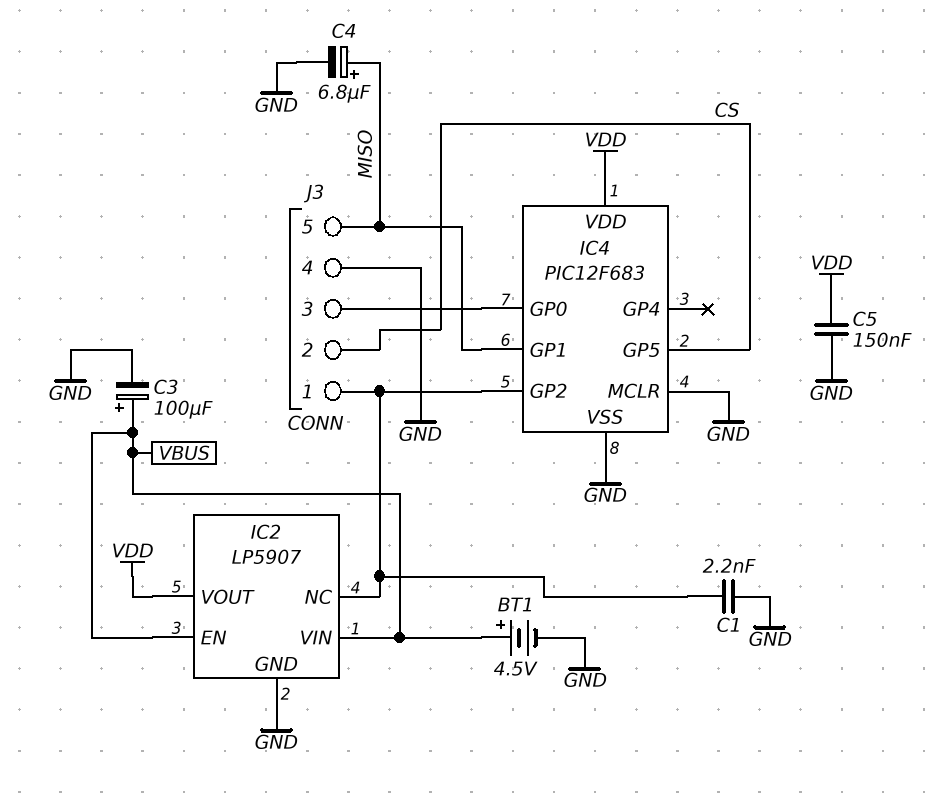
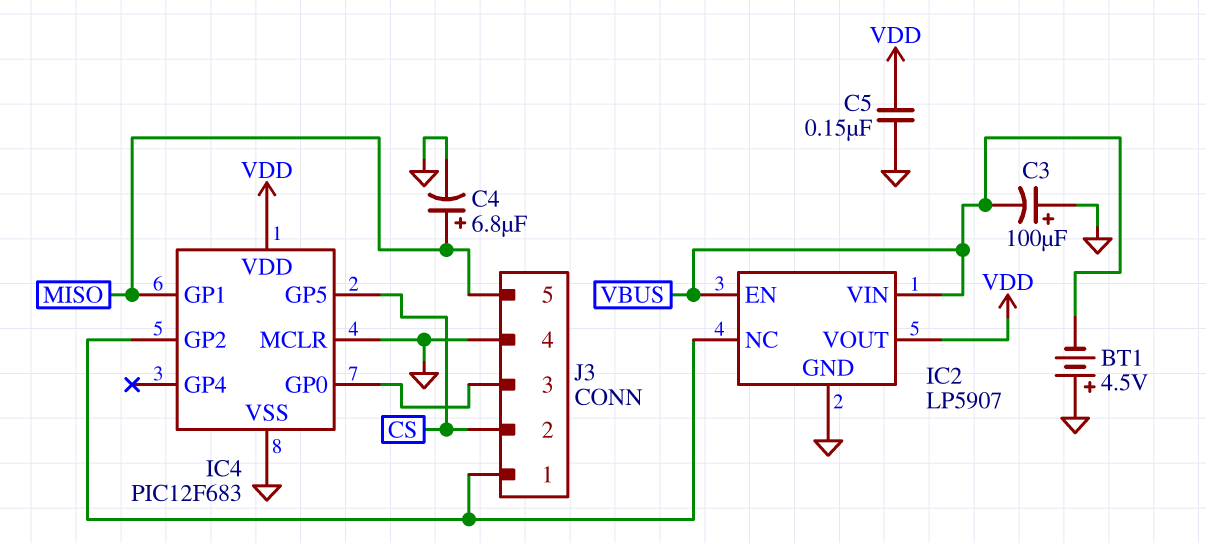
BT1: 4.5V (plus VBUS, minus GND) -> 4.5V (plus GND, minus VBUS)
C1: 2.2nF (GND, IC2/NC) -> none
C3: 100uF (plus VBUS, minus GND) -> 100uF (plus GND, minus VBUS)

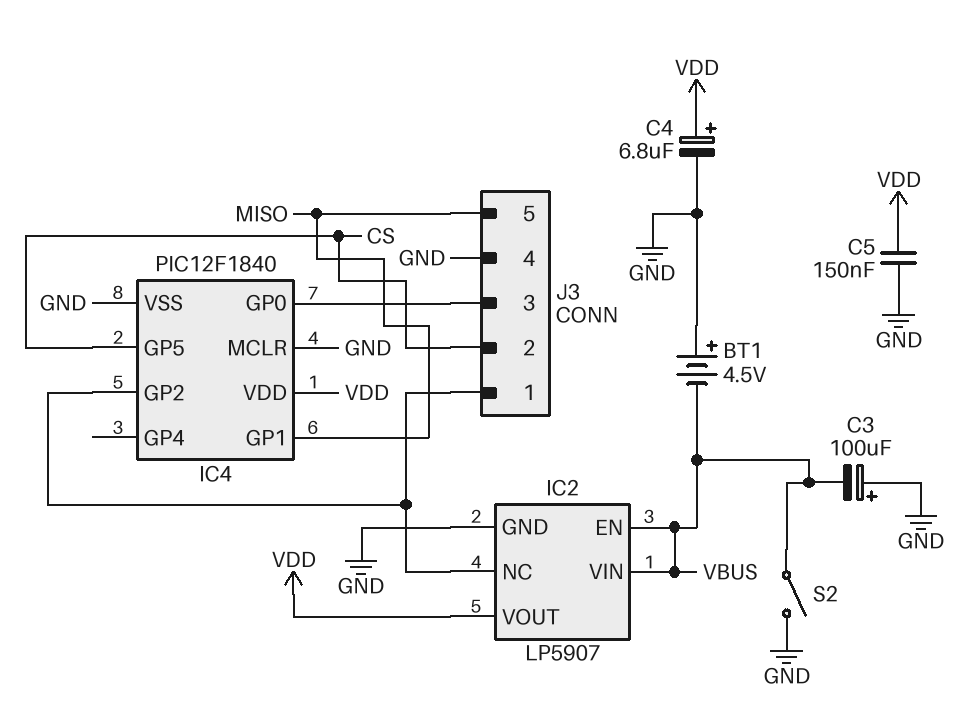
C4: 6.8uF (plus MISO, minus GND) -> 6.8uF (plus VDD, minus GND)
IC4: PIC12F683 -> PIC12F1840
S2: none -> switch (GND, VBUS)

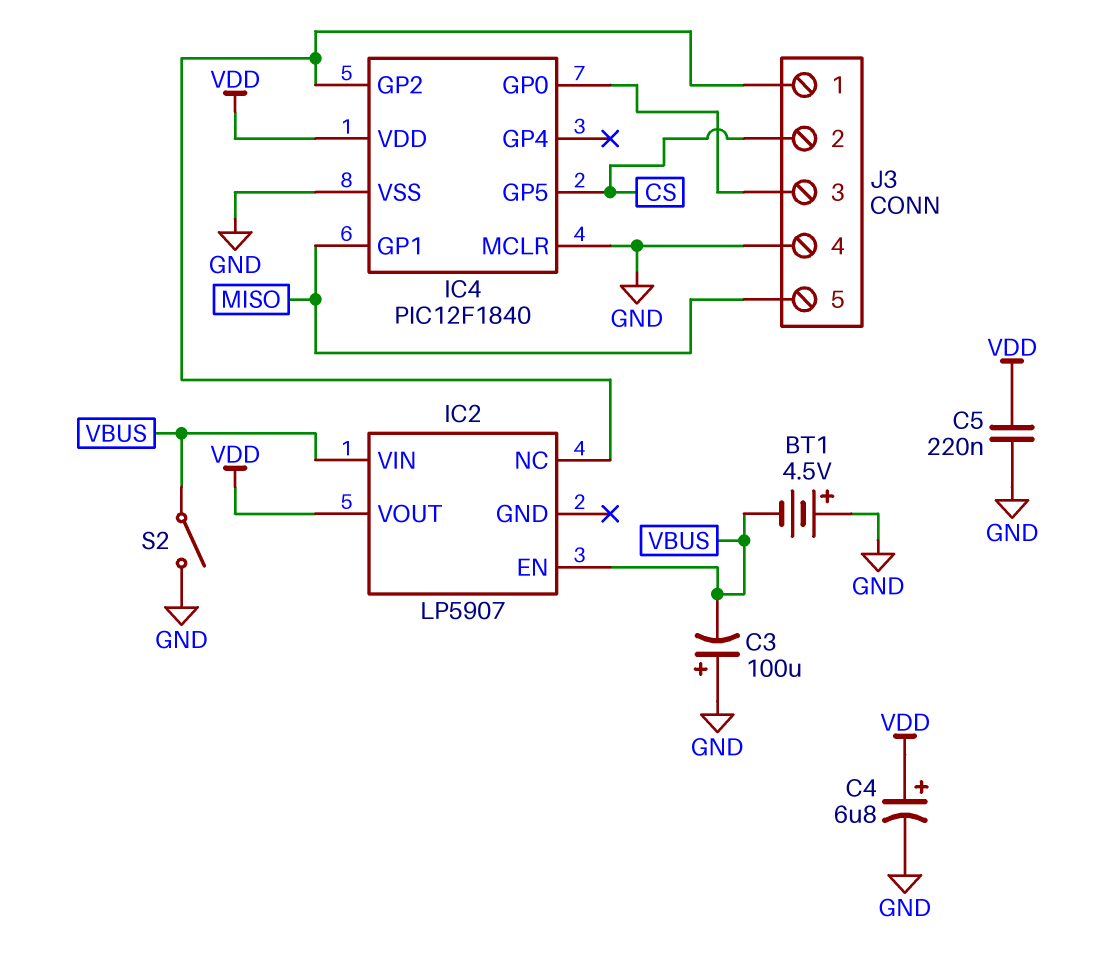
C5: 150nF (GND, VDD) -> 220nF (GND, VDD)
IC2 pin GND: GND -> none

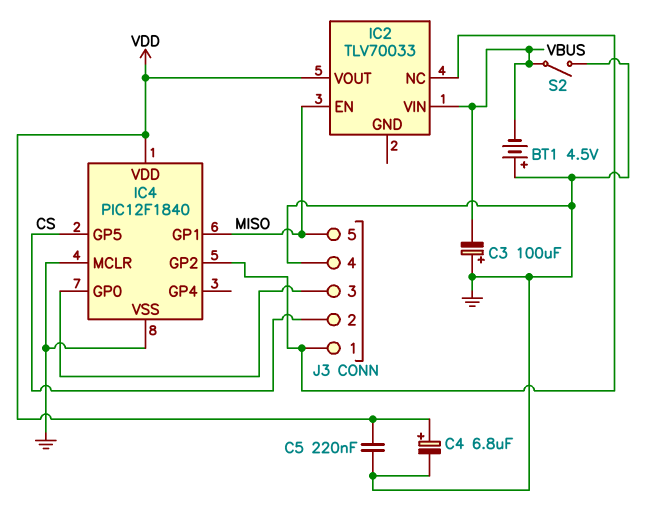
IC2: LP5907 -> TLV70033
IC2 pin EN: VBUS -> MISO

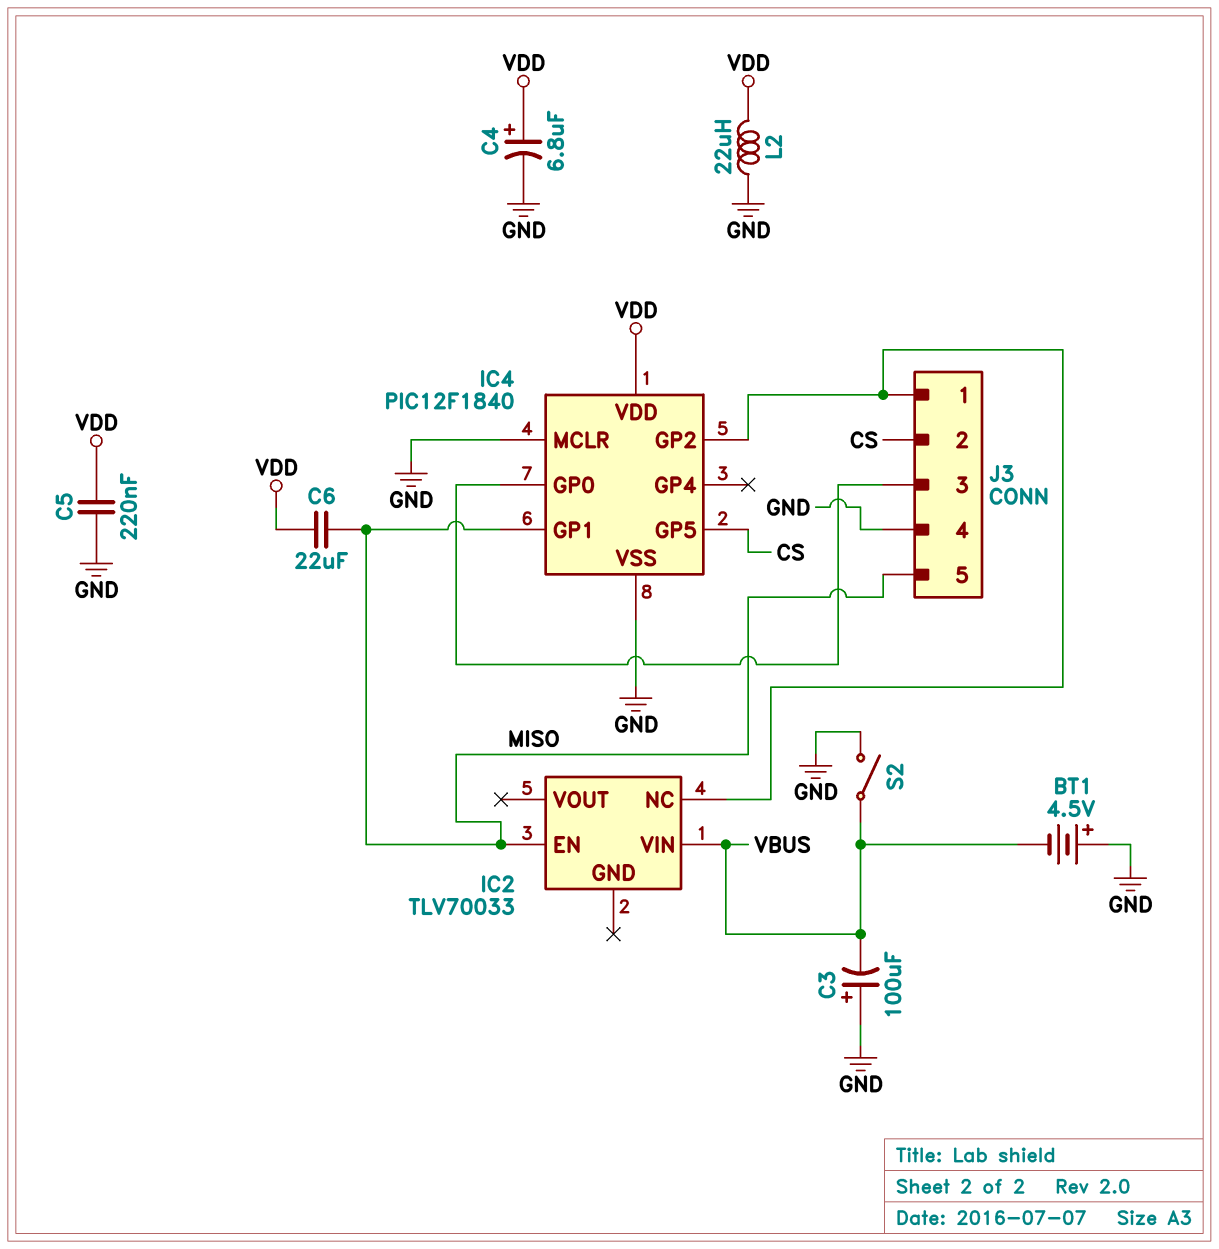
C6: none -> 22uF (MISO, VDD)
IC2 pin VOUT: VDD -> none
L2: none -> 22uH (GND, VDD)

